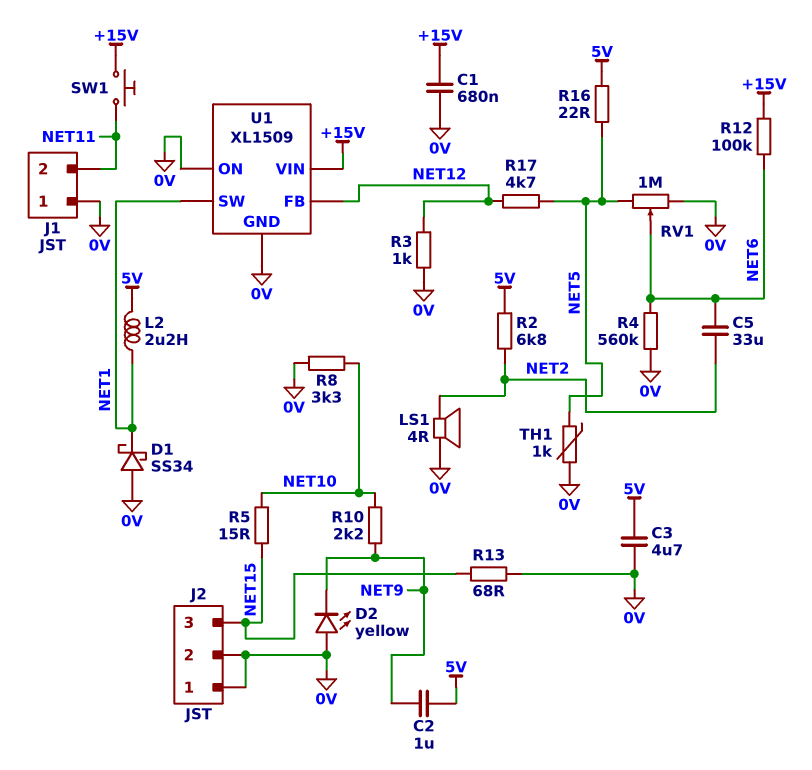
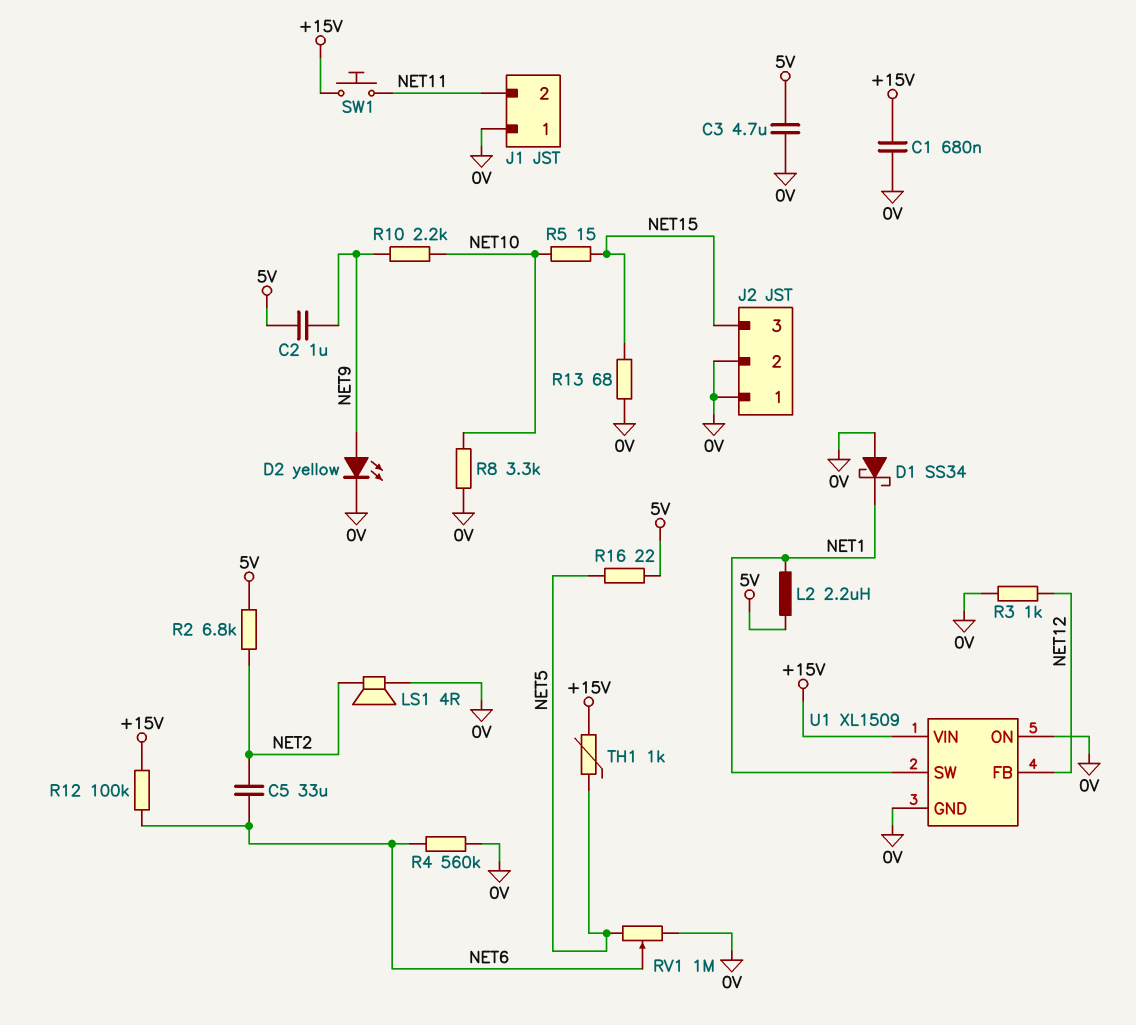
D2: LED yellow (A 0V, K NET9) -> LED yellow (A NET9, K 0V)
R17: 4.7k (NET5, NET12) -> none
TH1: 1k (0V, NET5) -> 1k (+15V, NET5)

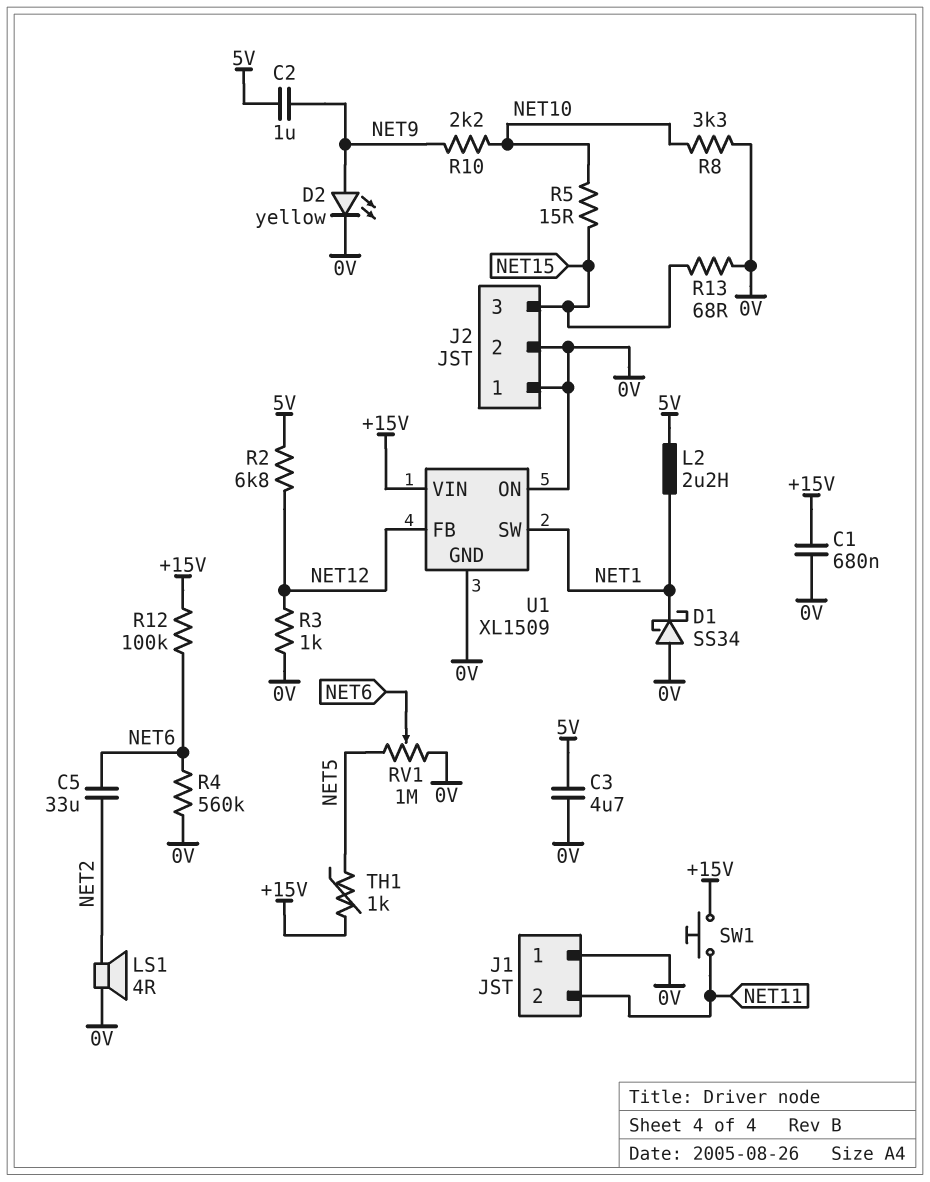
R2: 6.8k (5V, NET2) -> 6.8k (5V, NET12)
R16: 22 (5V, NET5) -> none

